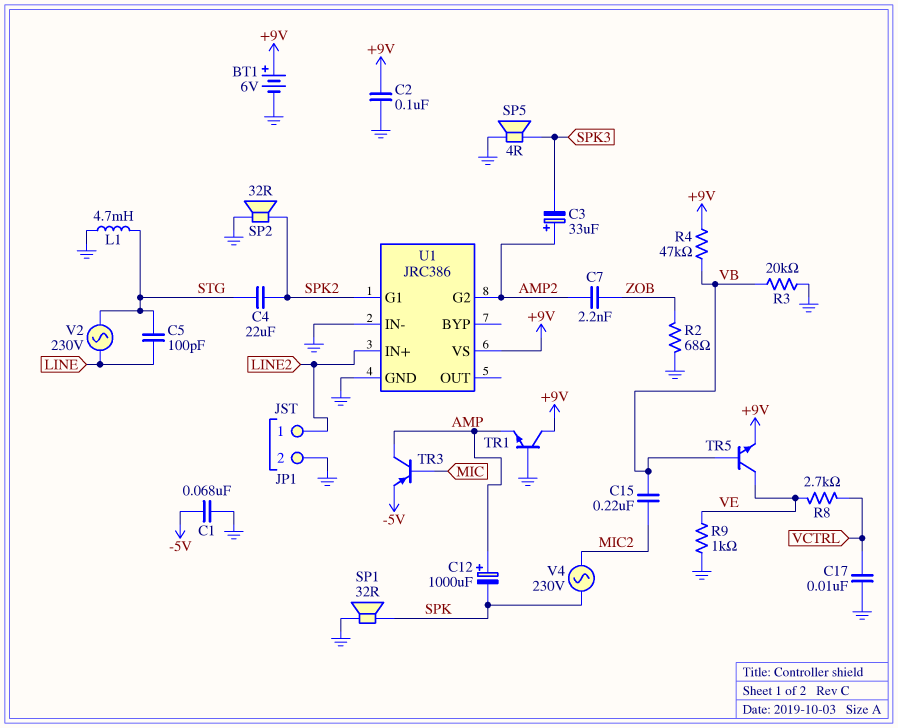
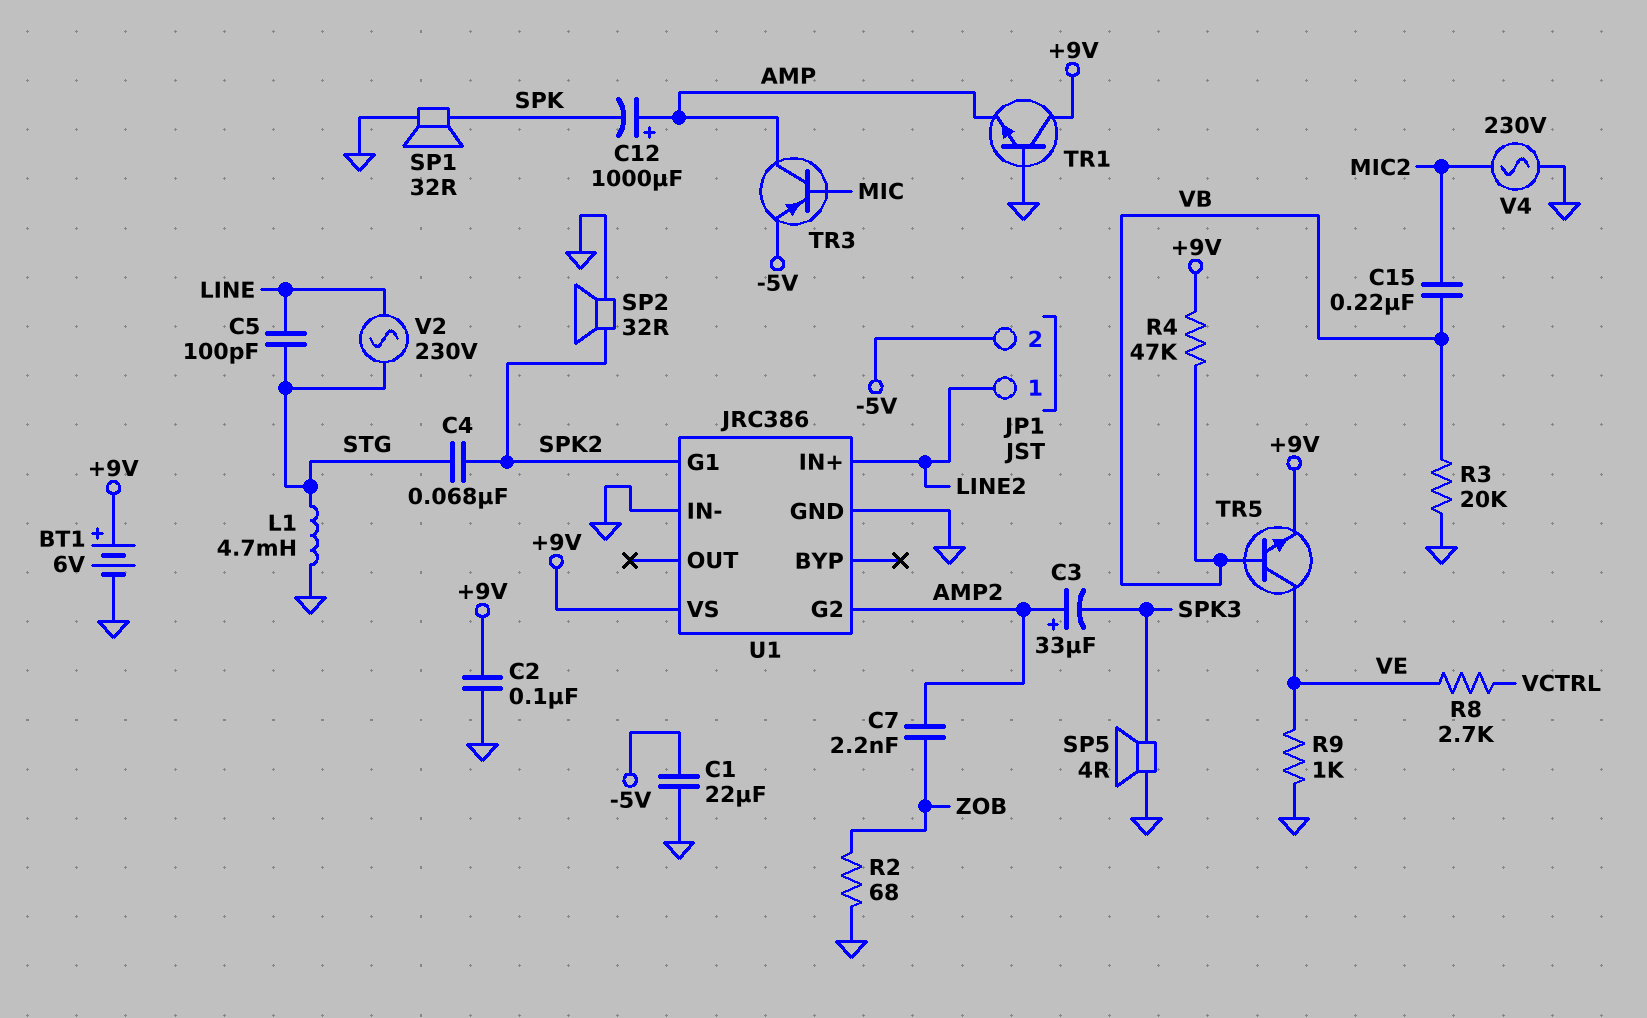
C1: 68nF (-5V, GND) -> 22uF (-5V, GND)
C4: 22uF (SPK2, STG) -> 68nF (SPK2, STG)
C17: 10nF (GND, VCTRL) -> none
JP1 pin 2: GND -> -5V
V4: AC 230V (MIC2, SPK) -> AC 230V (GND, MIC2)

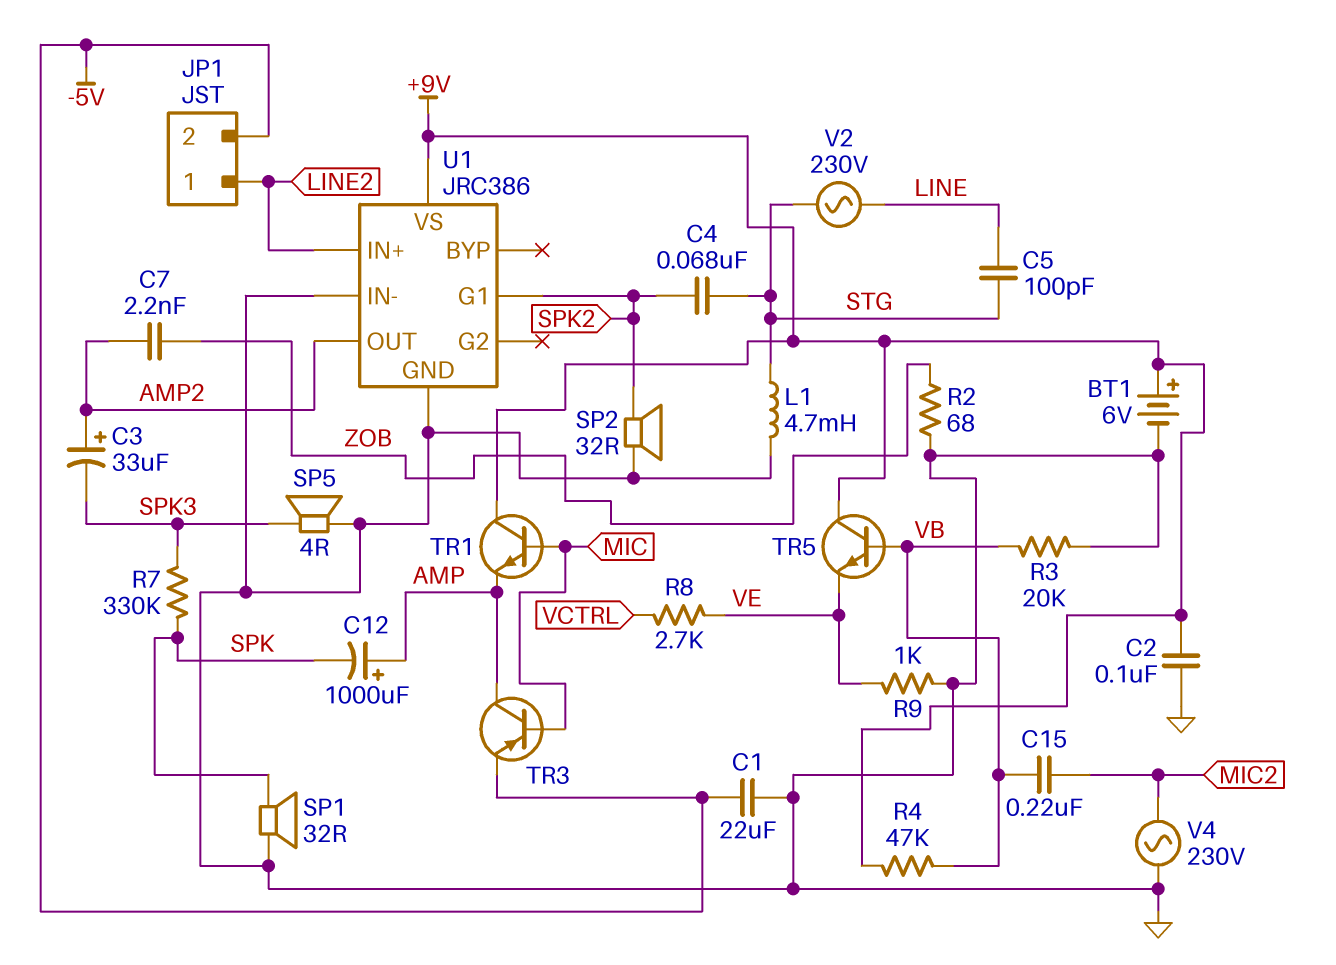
R7: none -> 330k (SPK, SPK3)
TR1: NPN (B GND, C +9V, E AMP) -> NPN (B MIC, C +9V, E AMP)
TR5: NPN (B VB, C VE, E +9V) -> NPN (B VB, C +9V, E VE)
U1 pin G2: AMP2 -> none
U1 pin OUT: none -> AMP2

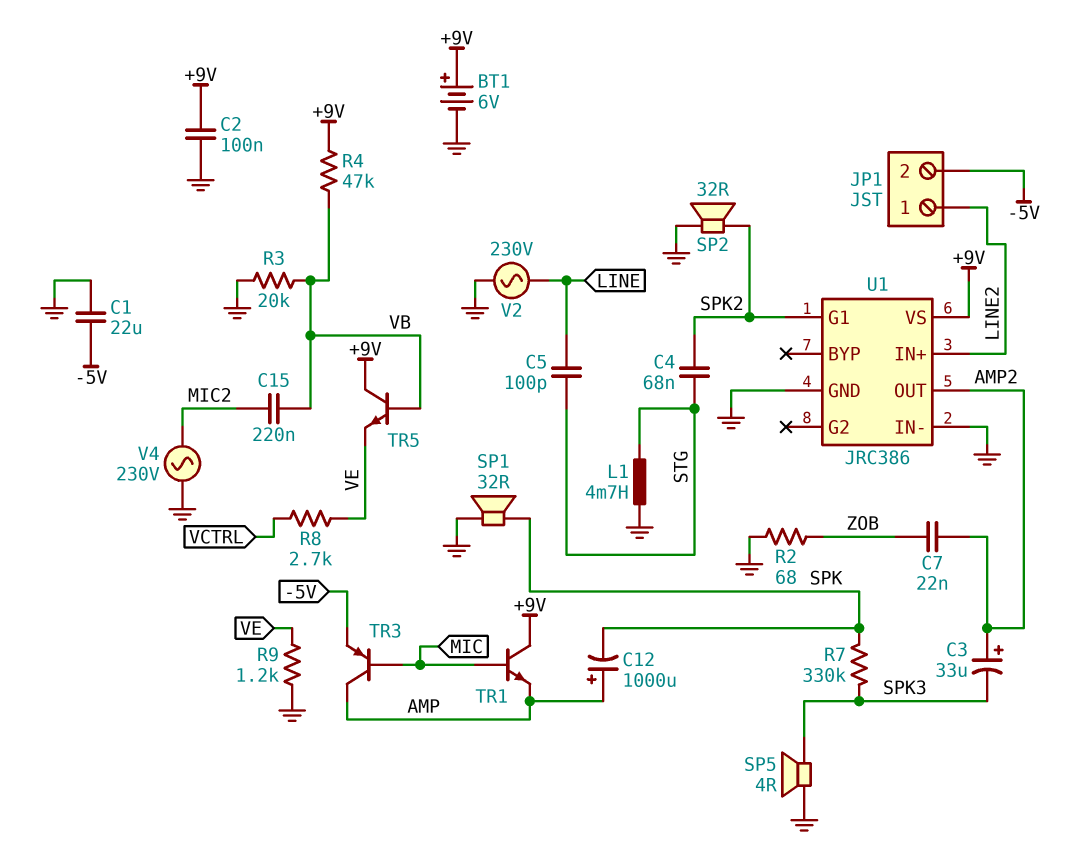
C7: 2.2nF (AMP2, ZOB) -> 22nF (AMP2, ZOB)
R9: 1k (GND, VE) -> 1.2k (GND, VE)
V2: AC 230V (LINE, STG) -> AC 230V (GND, LINE)

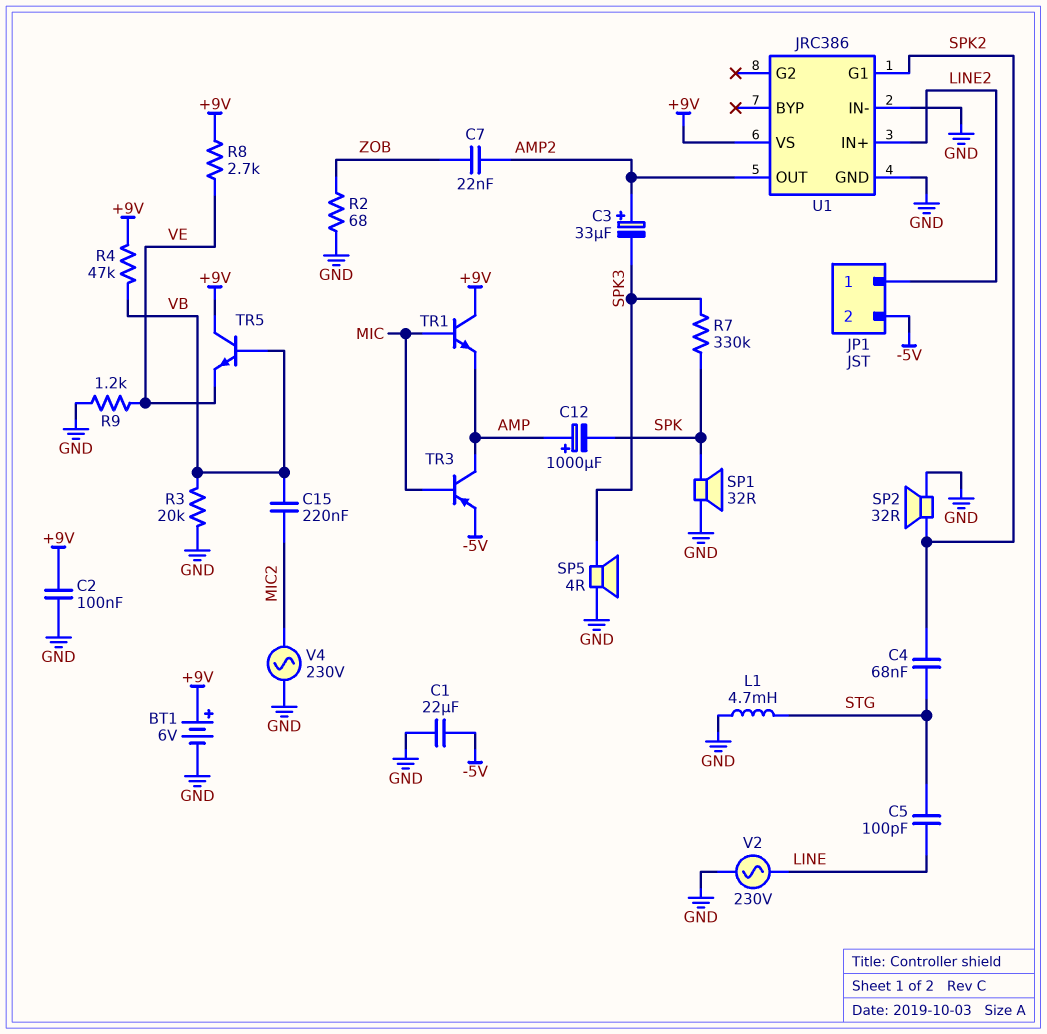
R8: 2.7k (VCTRL, VE) -> 2.7k (+9V, VE)

